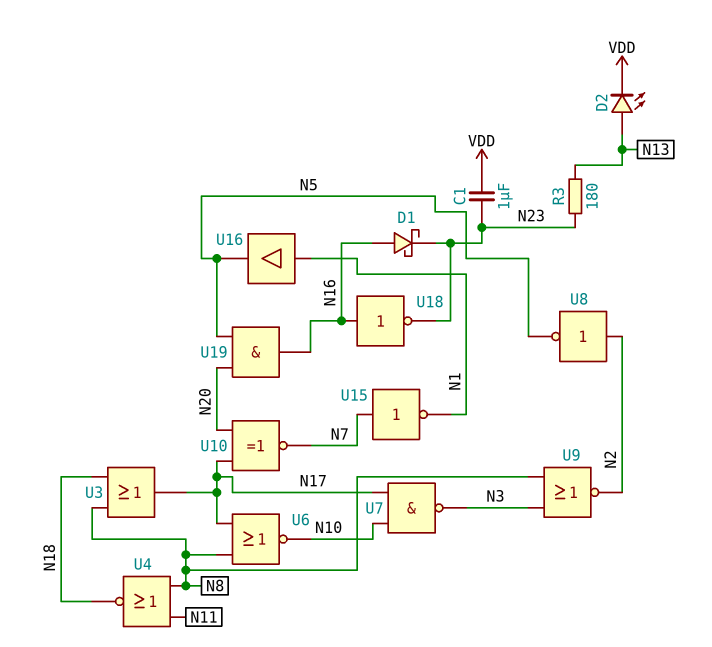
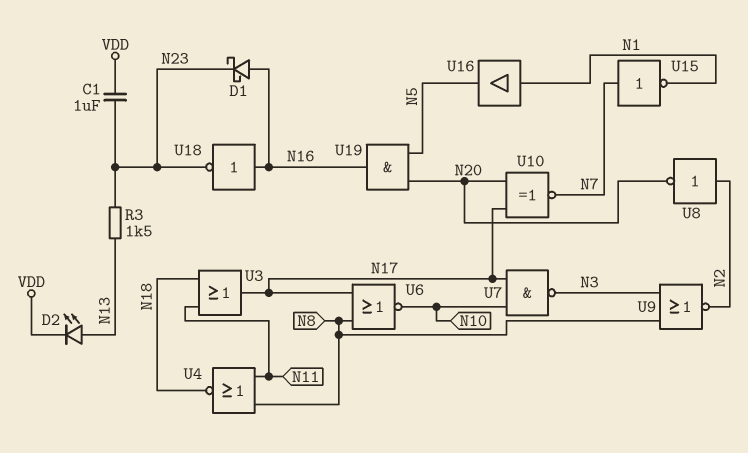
R3: 180 (N13, N23) -> 1.5k (N13, N23)
U3: OR (in N8, in N18, out N17) -> OR (in N11, in N18, out N17)
U8: NOT (in N2, out N5) -> NOT (in N2, out N20)

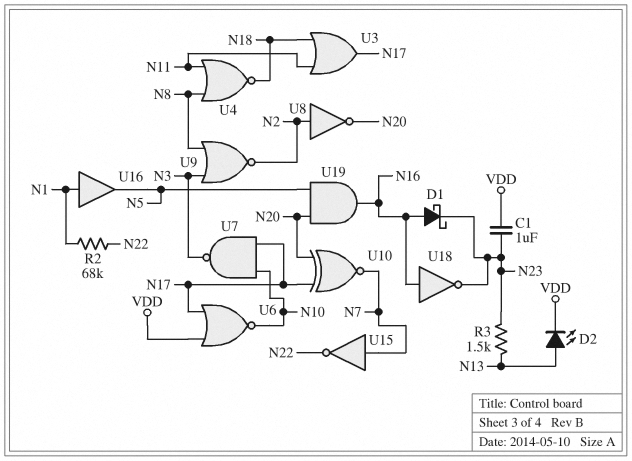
R2: none -> 68k (N1, N22)
U6: NOR (in N8, in N17, out N10) -> NOR (in N17, in VDD, out N10)
U15: NOT (in N7, out N1) -> NOT (in N7, out N22)

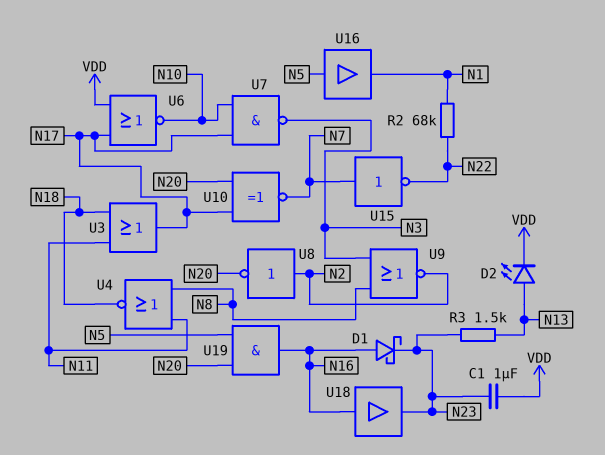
U16: buffer (in N1, out N5) -> buffer (in N5, out N1)
U18: NOT (in N16, out N23) -> buffer (in N16, out N23)

